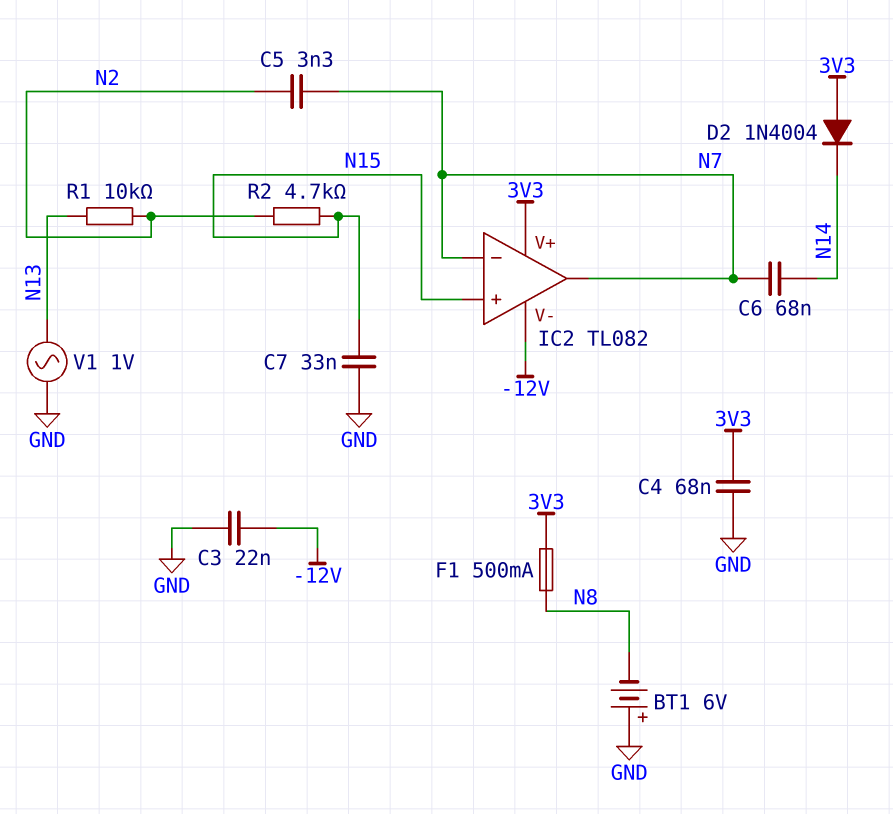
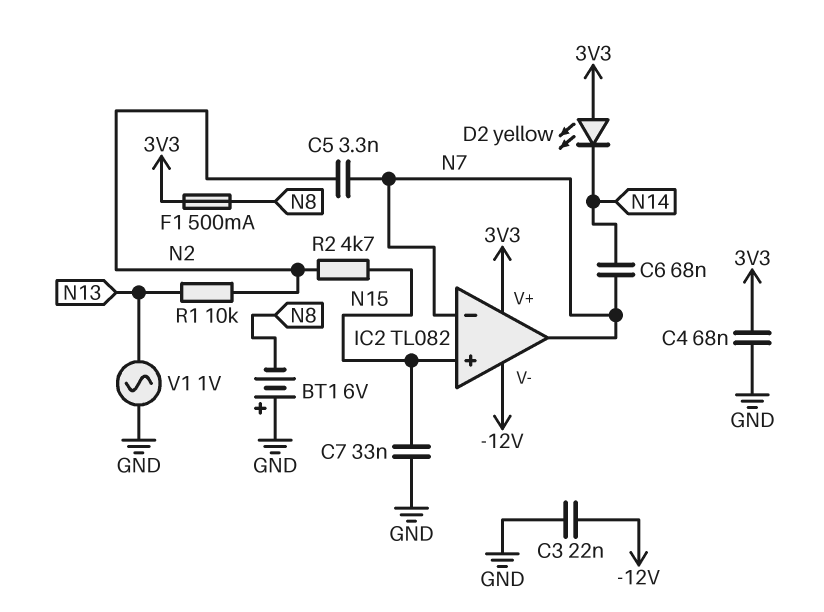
D2: diode 1N4004 (A 3V3, K N14) -> LED yellow (A 3V3, K N14)

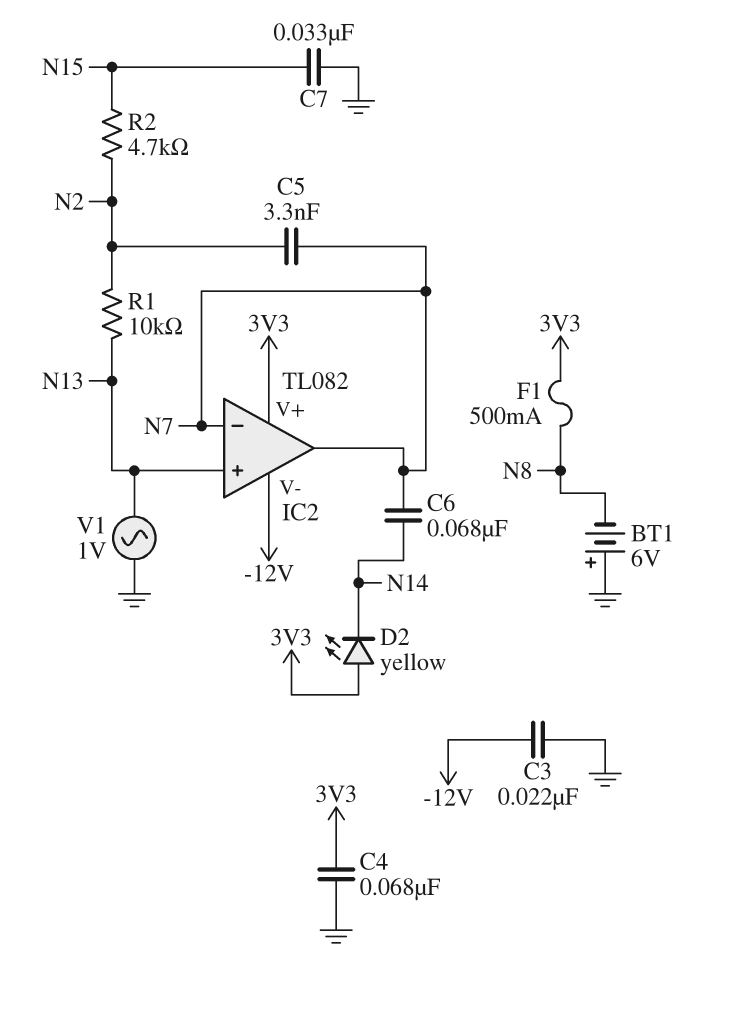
IC2 pin in+: N15 -> N13

